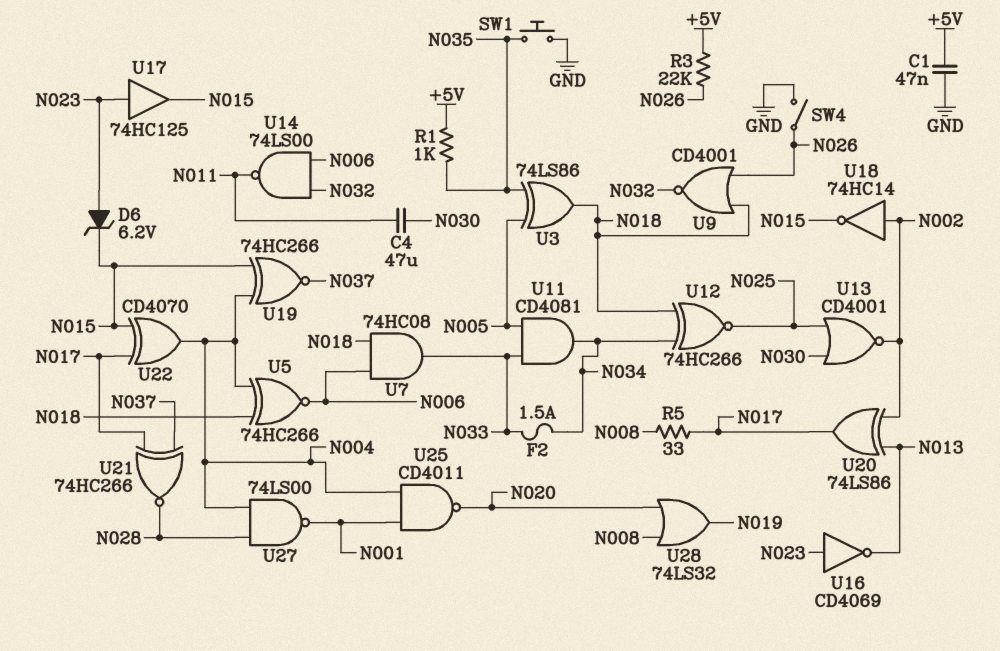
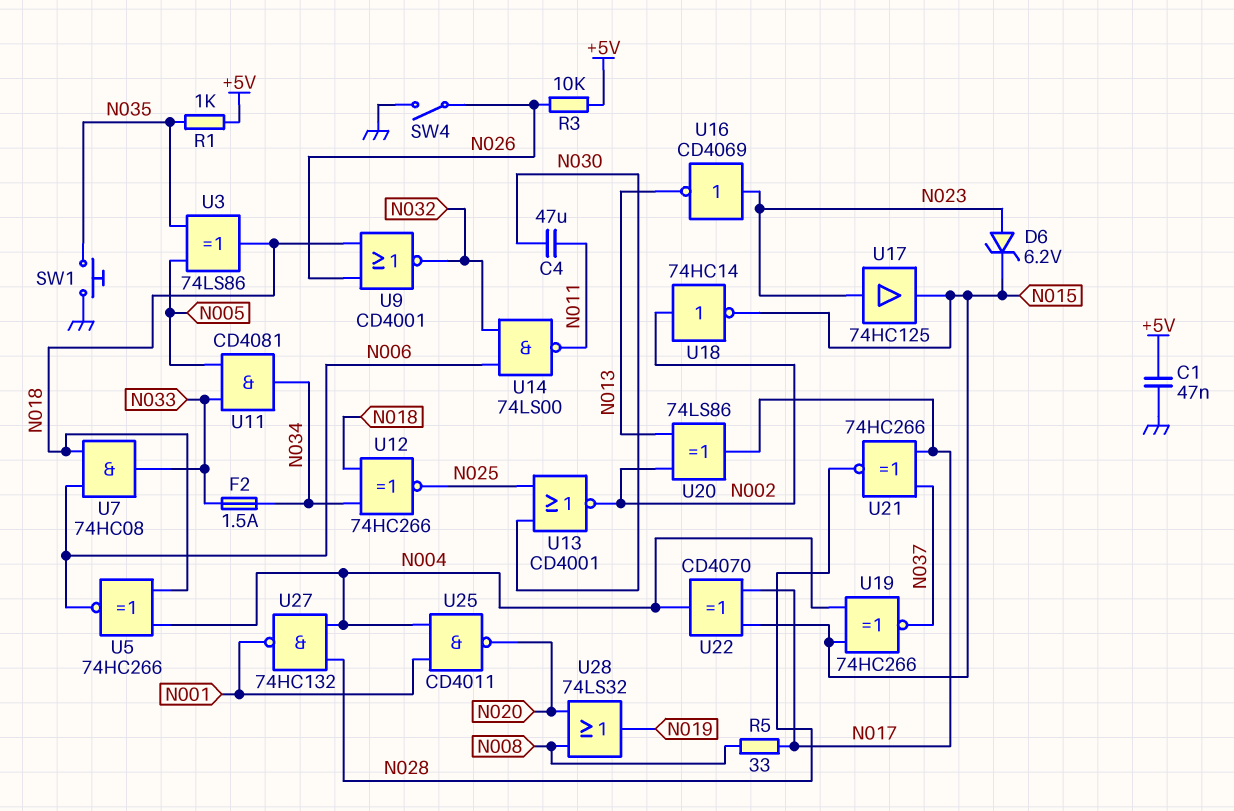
R3: 22k (+5V, N026) -> 10k (+5V, N026)
U27: NAND 74LS00 (in N004, in N028, out N001) -> NAND 74HC132 (in N004, in N028, out N001)

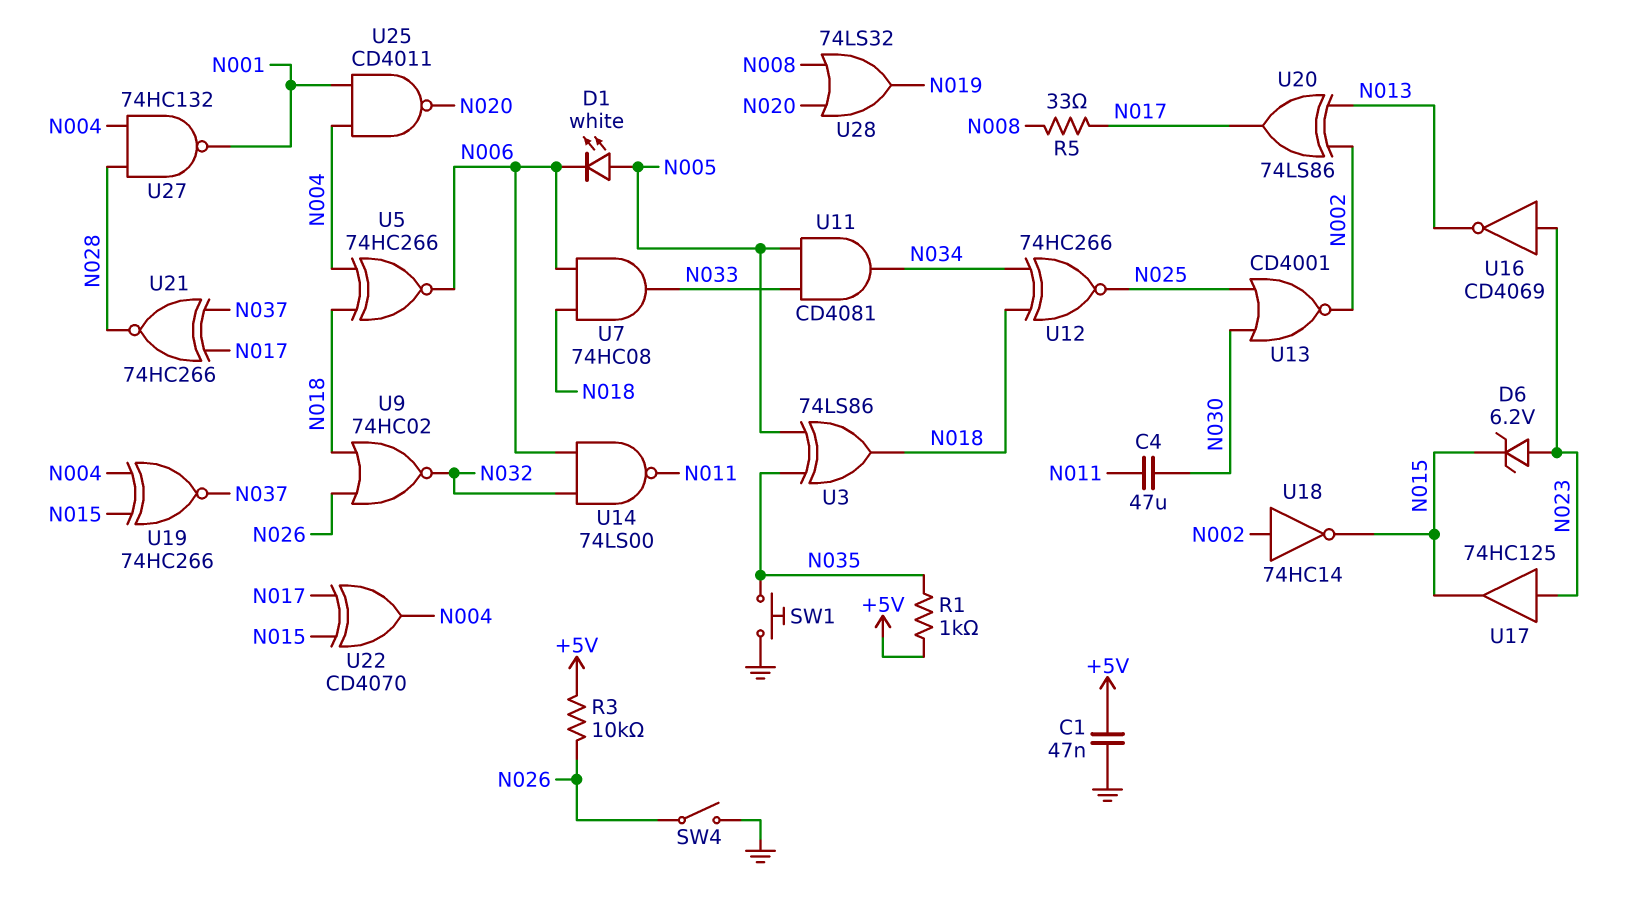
D1: none -> LED white (A N005, K N006)
F2: 1.5A (N033, N034) -> none
U9: NOR CD4001 (in N018, in N026, out N032) -> NOR 74HC02 (in N018, in N026, out N032)

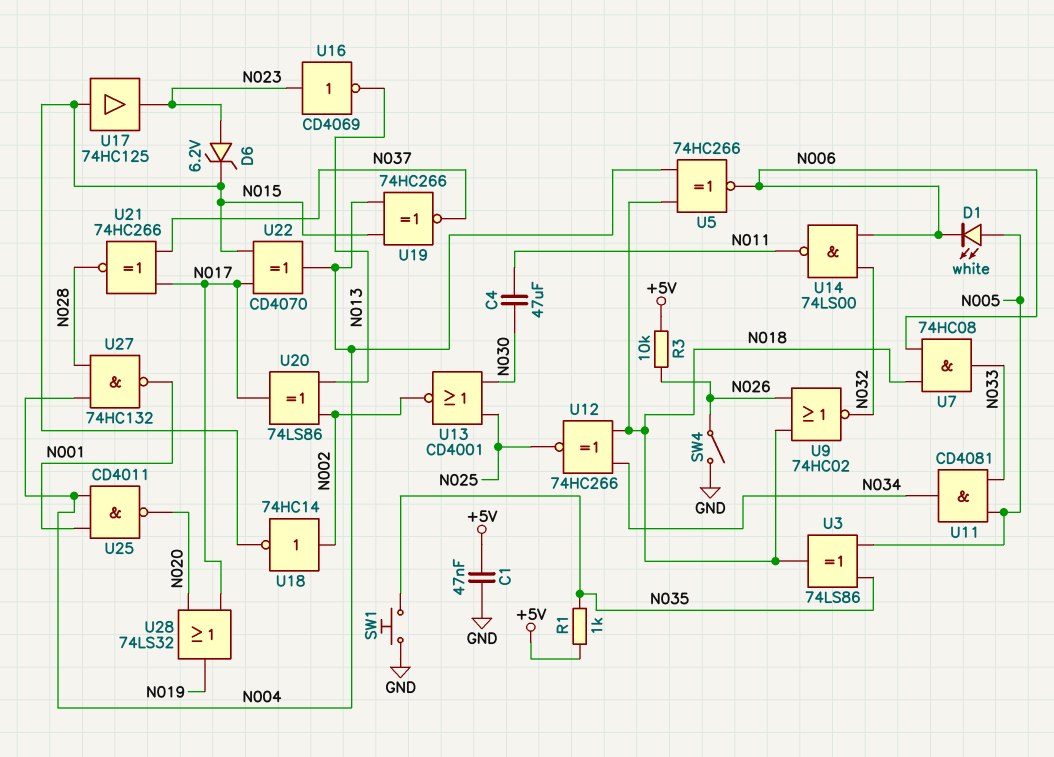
R5: 33 (N008, N017) -> none
U17: buffer 74HC125 (in N023, out N015) -> buffer 74HC125 (in N015, out N023)
U28: OR 74LS32 (in N008, in N020, out N019) -> OR 74LS32 (in N017, in N020, out N019)

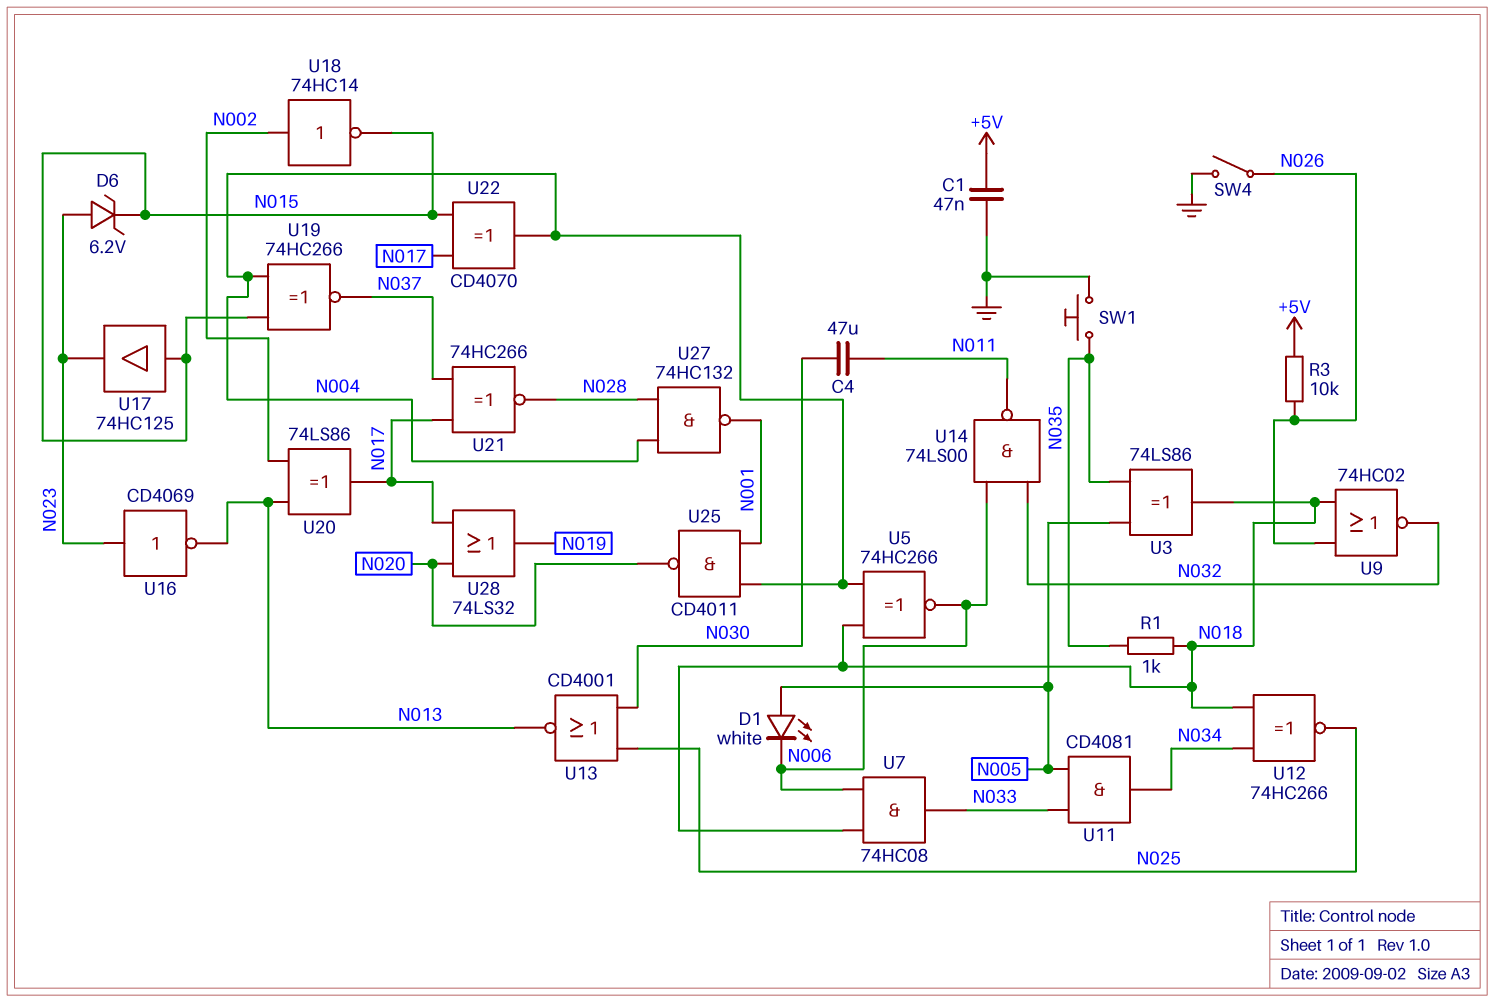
R1: 1k (+5V, N035) -> 1k (N018, N035)
U13: NOR CD4001 (in N025, in N030, out N002) -> NOR CD4001 (in N025, in N030, out N013)

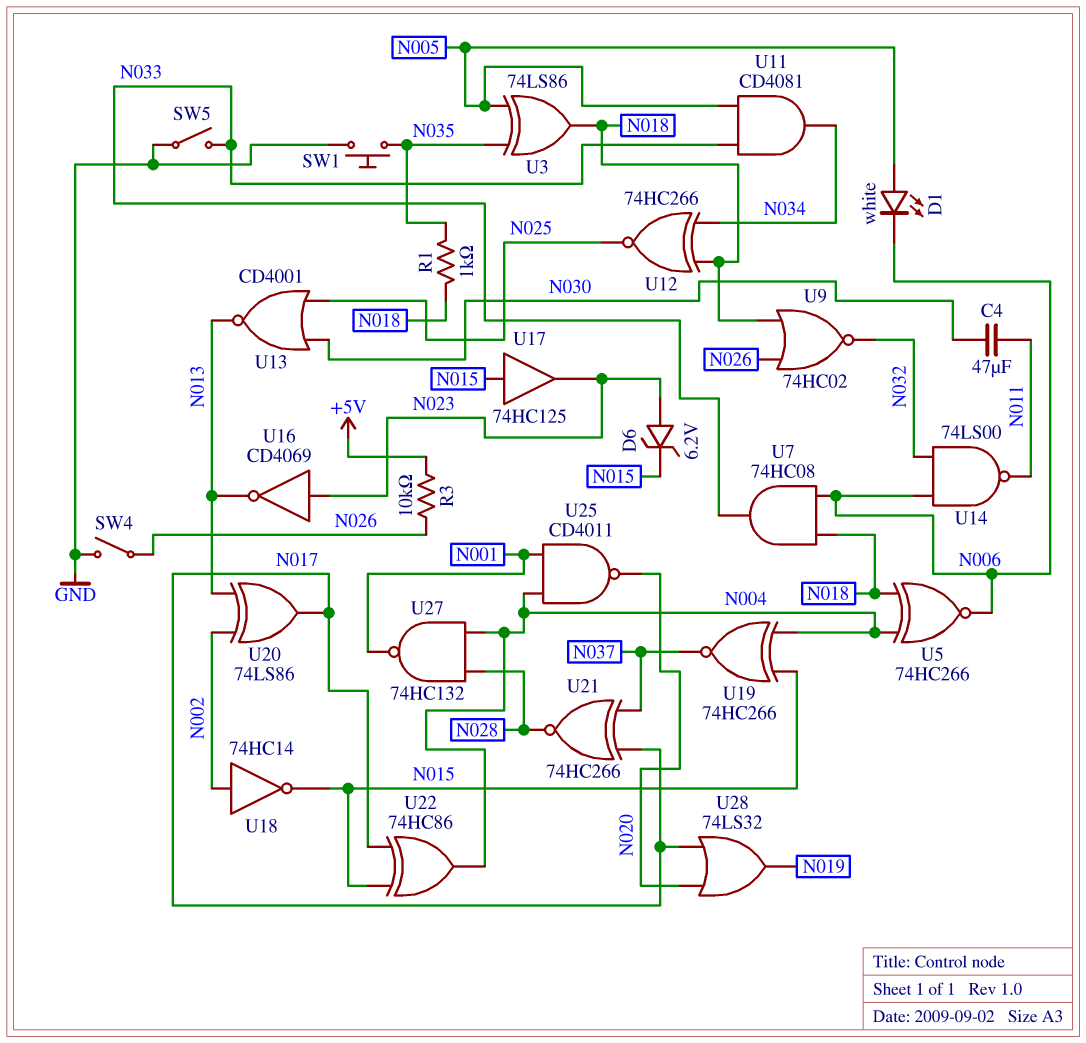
C1: 47nF (+5V, GND) -> none
SW5: none -> switch (GND, N033)
U22: XOR CD4070 (in N015, in N017, out N004) -> XOR 74HC86 (in N015, in N017, out N004)

